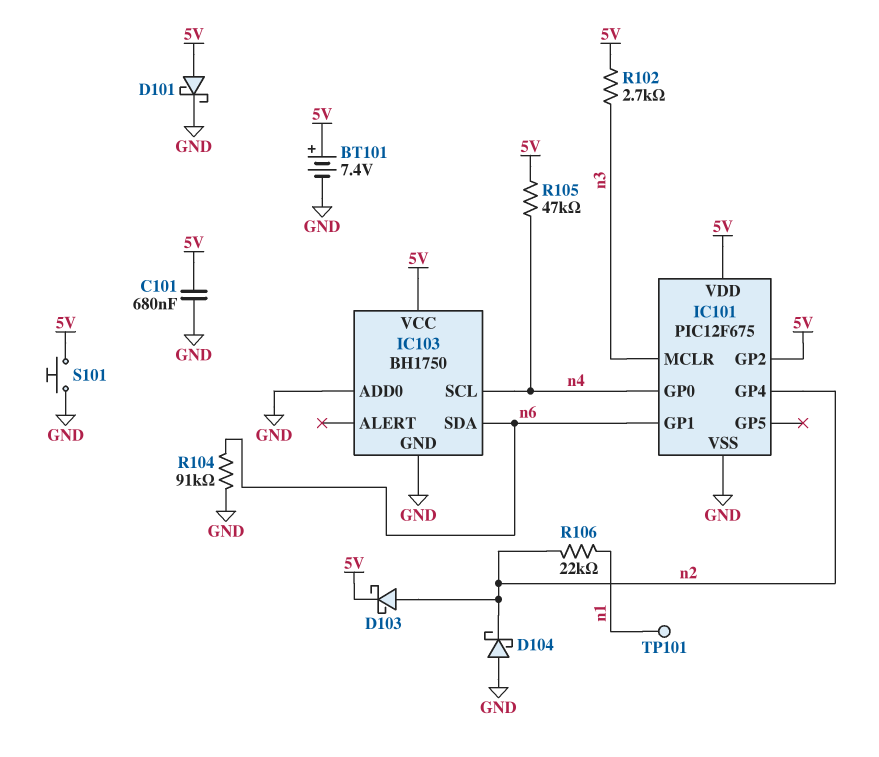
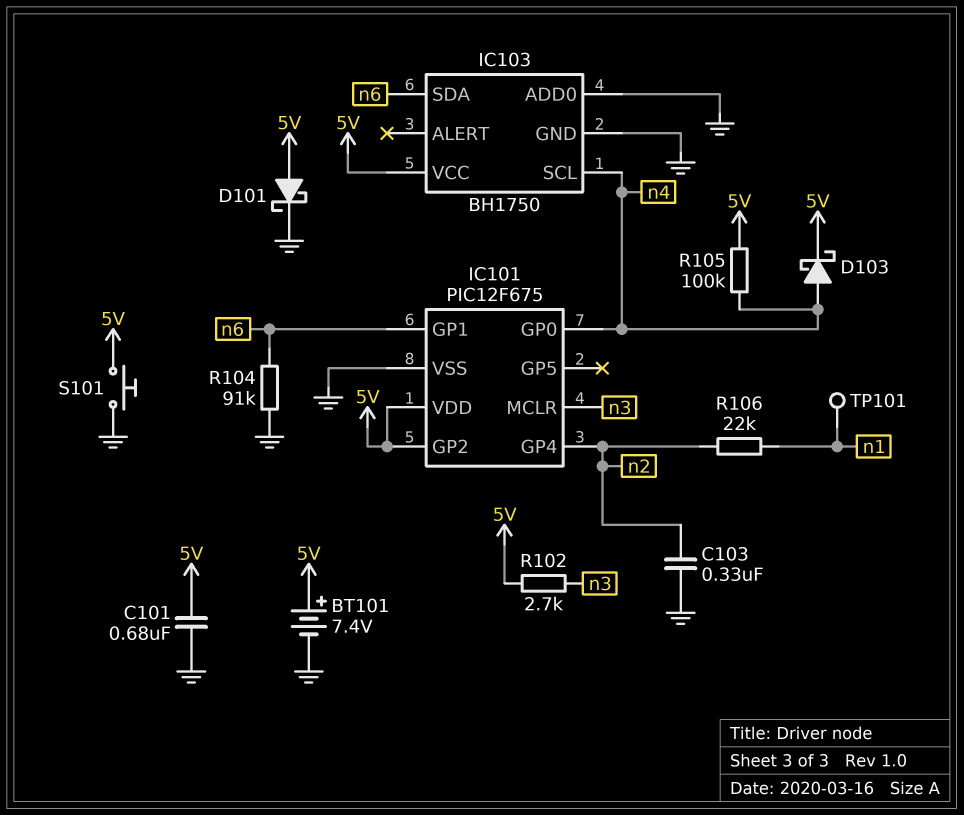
C103: none -> 330nF (GND, n2)
D103: schottky (A n2, K 5V) -> schottky (A n4, K 5V)
D104: schottky (A GND, K n2) -> none
R105: 47k (5V, n4) -> 100k (5V, n4)

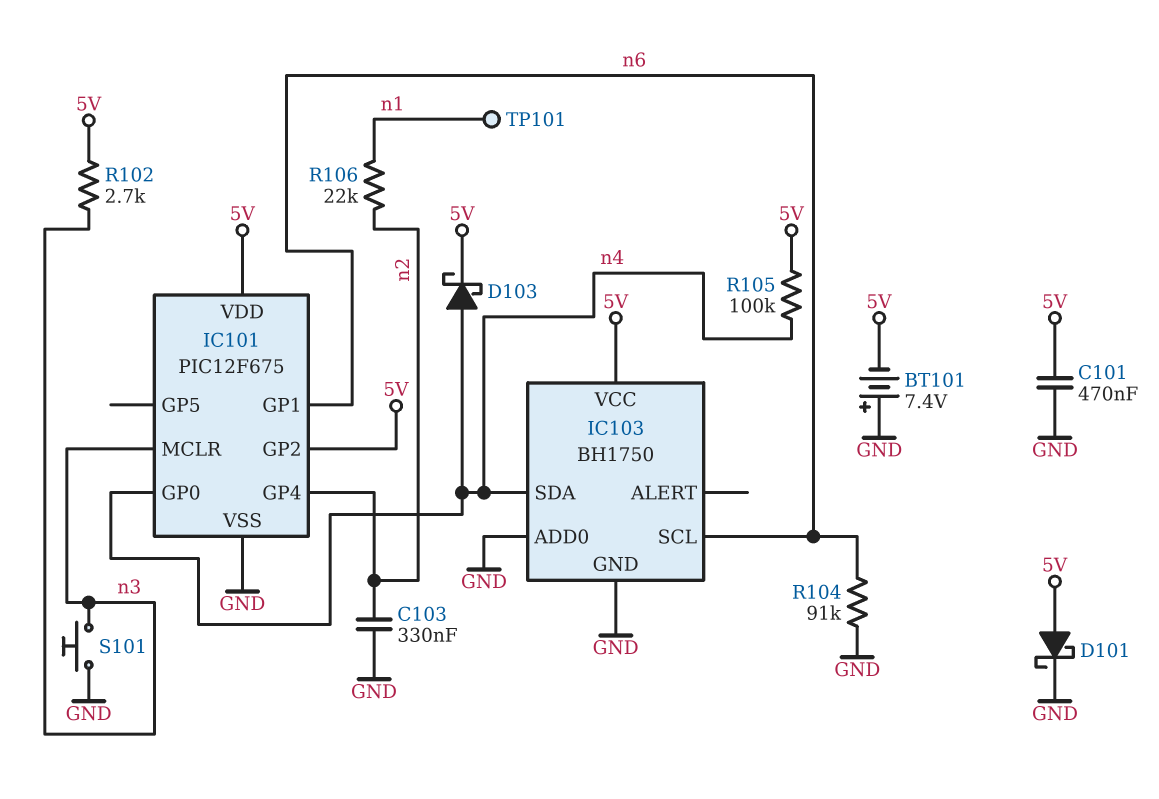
BT101: 7.4V (plus 5V, minus GND) -> 7.4V (plus GND, minus 5V)
C101: 680nF (5V, GND) -> 470nF (5V, GND)
IC103 pin SCL: n4 -> n6
IC103 pin SDA: n6 -> n4
S101: button (5V, GND) -> button (GND, n3)

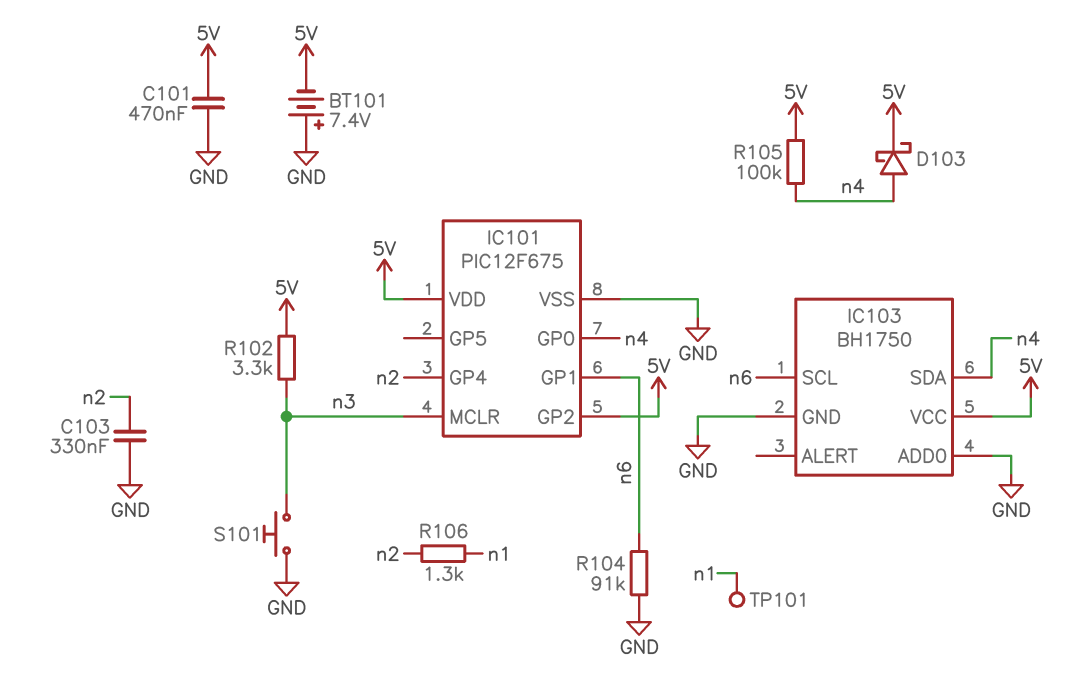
D101: schottky (A 5V, K GND) -> none
R102: 2.7k (5V, n3) -> 3.3k (5V, n3)
R106: 22k (n1, n2) -> 1.3k (n1, n2)

